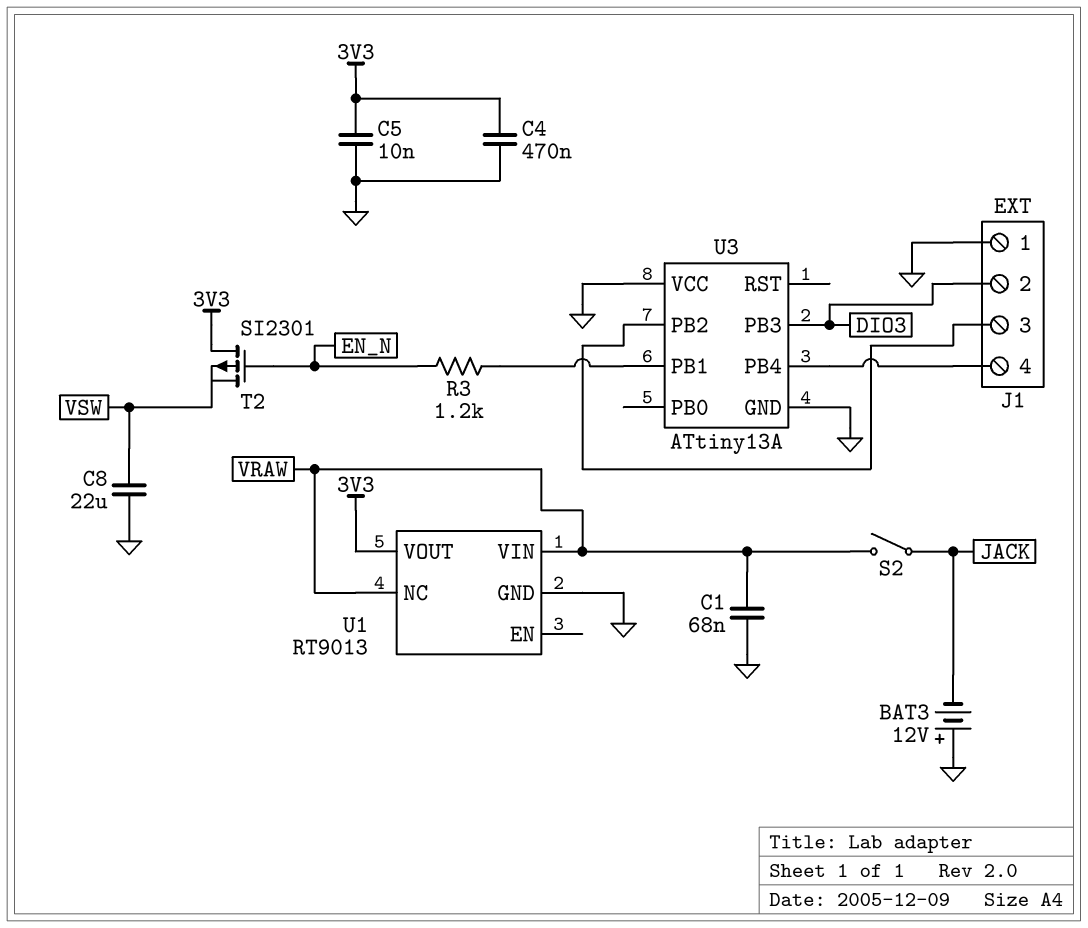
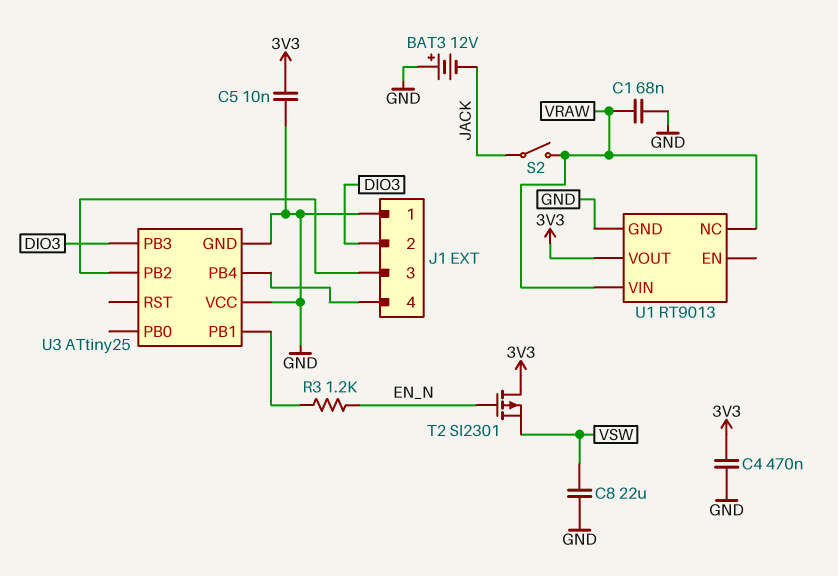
U3: ATtiny13A -> ATtiny25

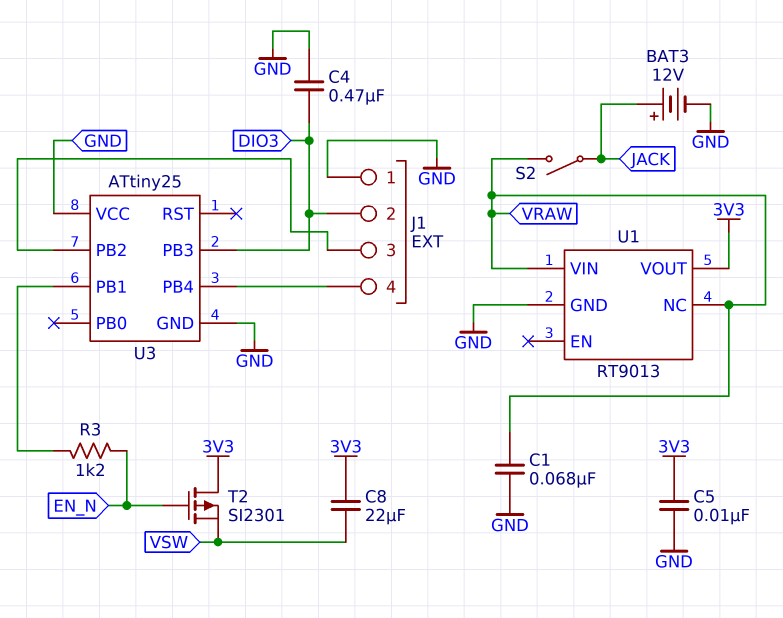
BAT3: 12V (plus GND, minus JACK) -> 12V (plus JACK, minus GND)
C4: 470nF (3V3, GND) -> 470nF (DIO3, GND)
C8: 22uF (GND, VSW) -> 22uF (3V3, VSW)

